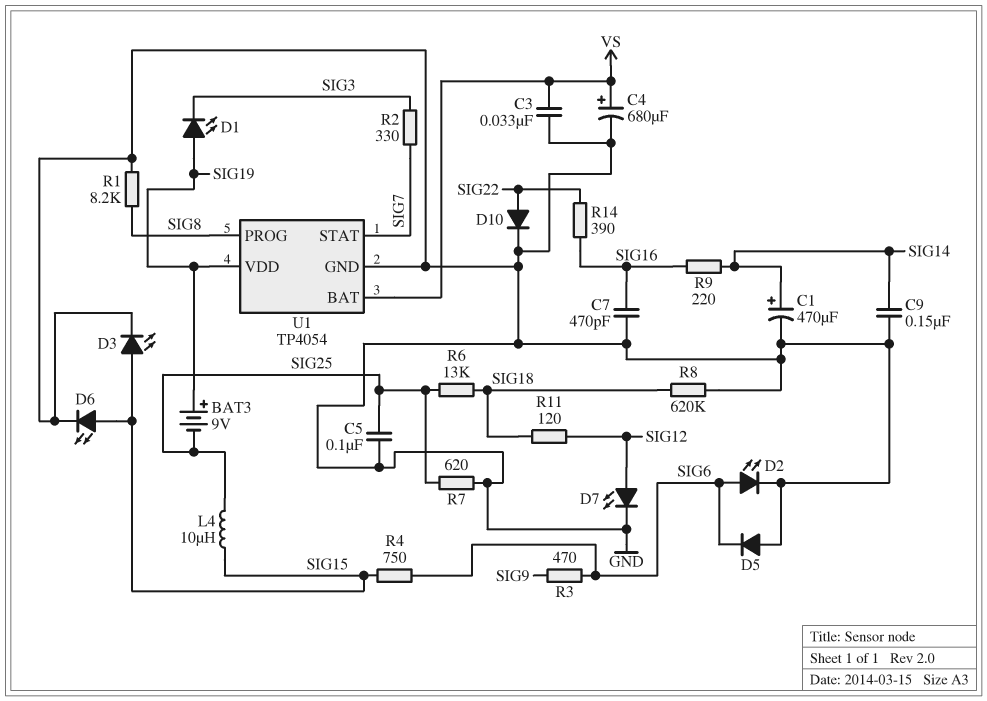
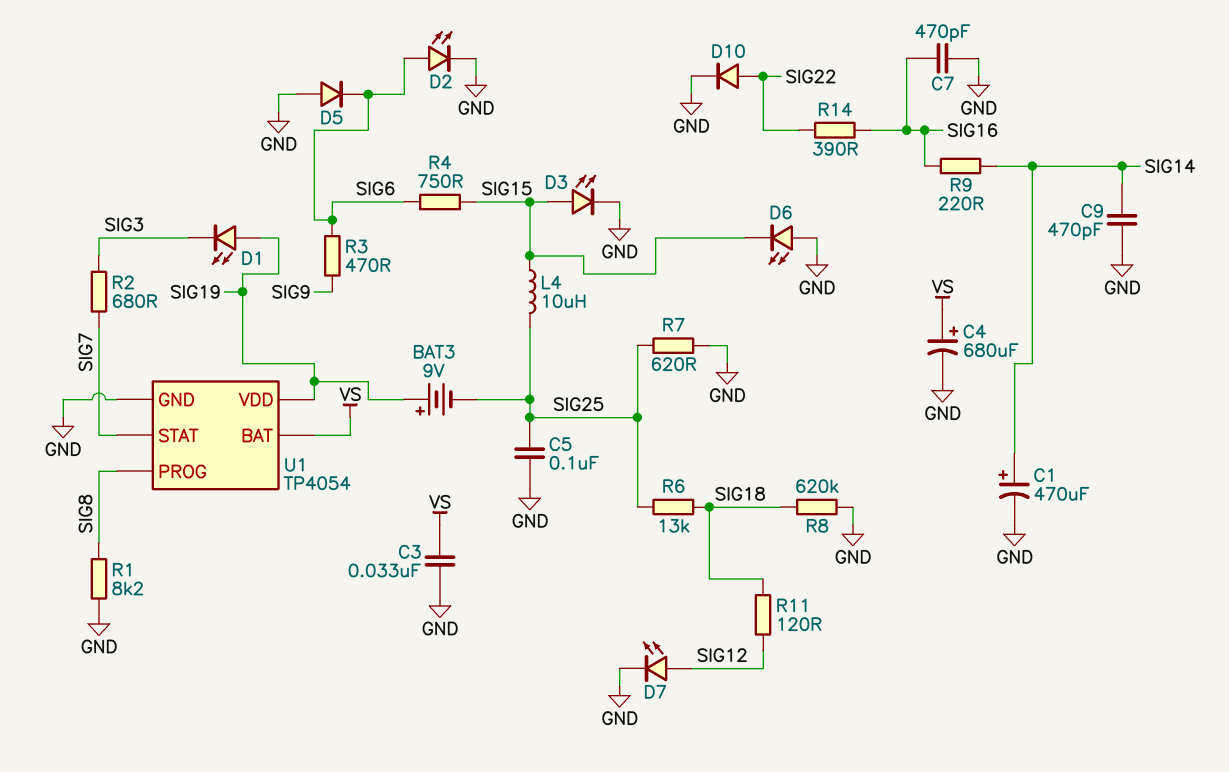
C9: 150nF (GND, SIG14) -> 470pF (GND, SIG14)
D6: LED (A SIG15, K GND) -> LED (A GND, K SIG15)
R2: 330 (SIG3, SIG7) -> 680 (SIG3, SIG7)

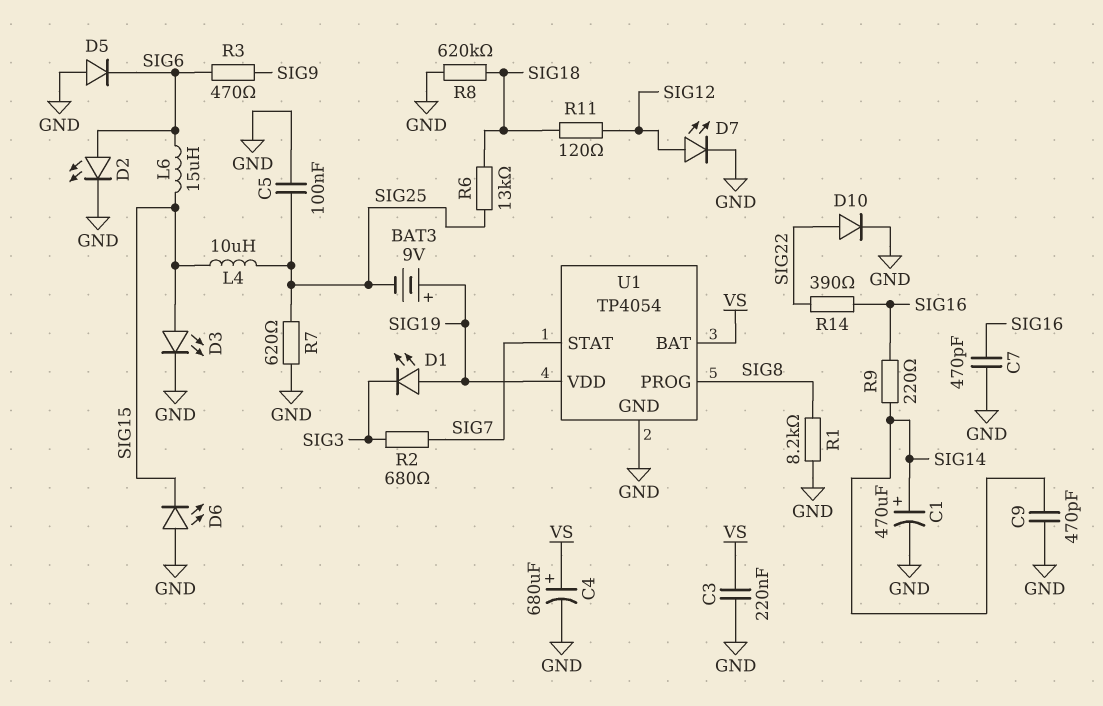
C3: 33nF (GND, VS) -> 220nF (GND, VS)
L6: none -> 15uH (SIG6, SIG15)
R4: 750 (SIG6, SIG15) -> none

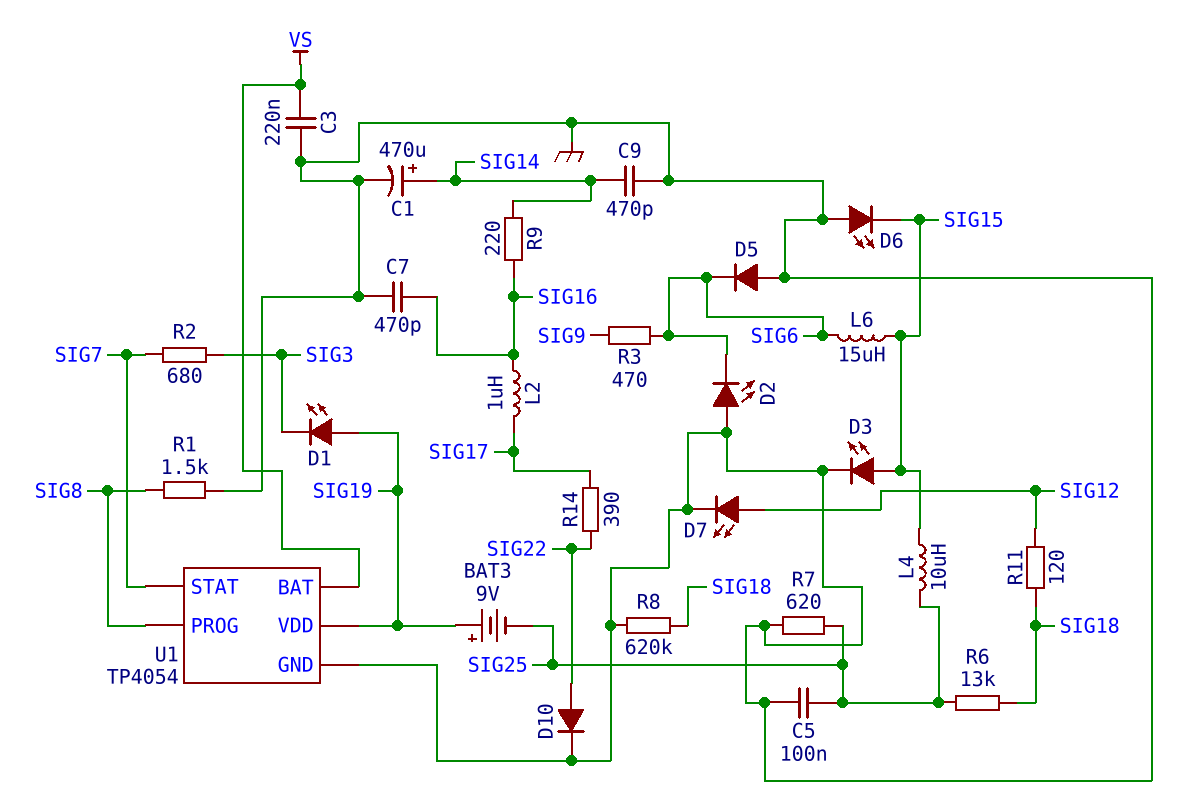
C4: 680uF (plus VS, minus GND) -> none
D2: LED (A SIG6, K GND) -> LED (A GND, K SIG6)
L2: none -> 1uH (SIG16, SIG17)
R1: 8.2k (GND, SIG8) -> 1.5k (GND, SIG8)
R14: 390 (SIG16, SIG22) -> 390 (SIG17, SIG22)

